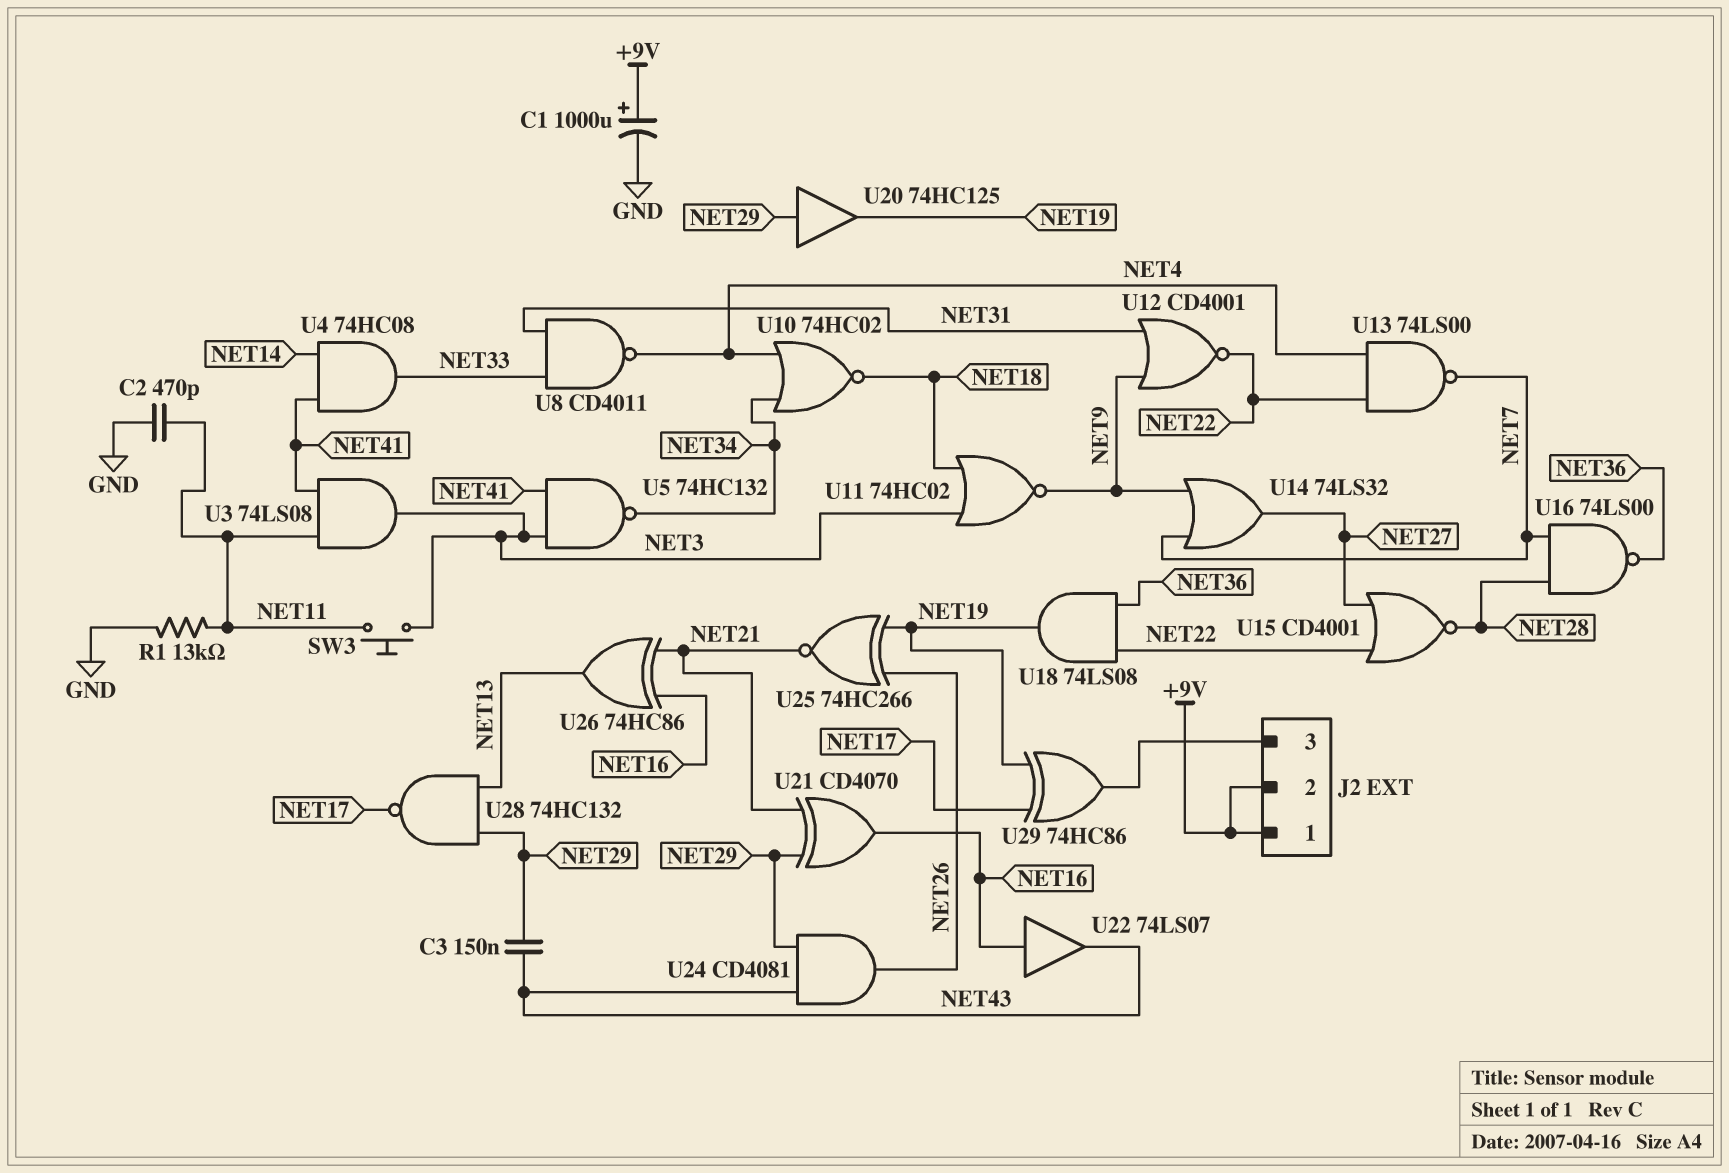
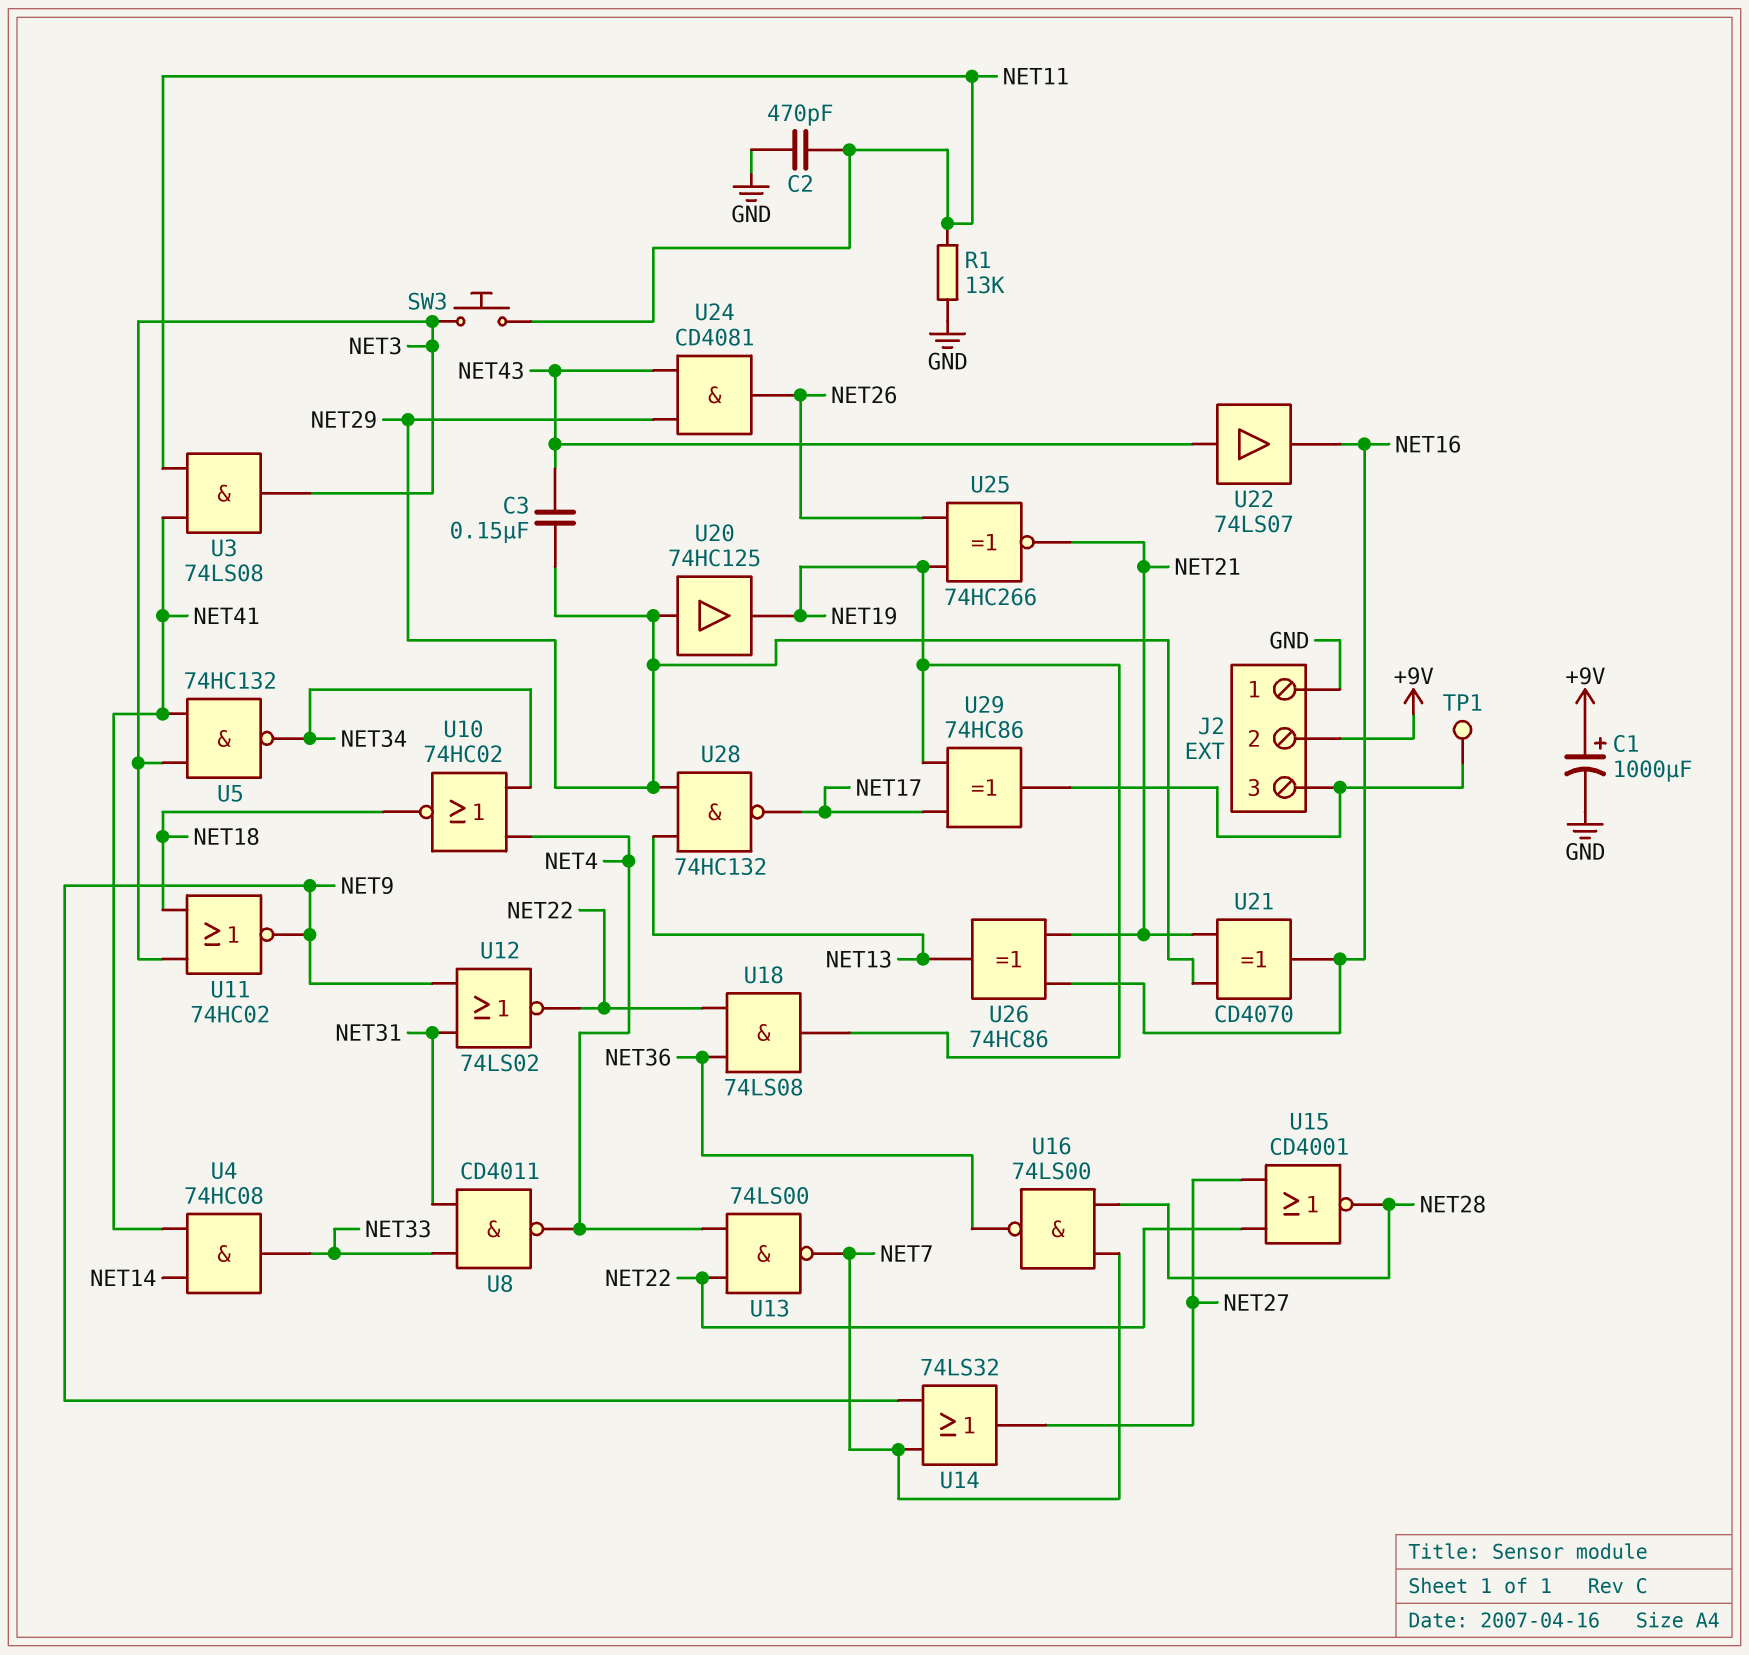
J2 pin 1: +9V -> GND
TP1: none -> test point (J2/3)
U12: NOR CD4001 (in NET9, in NET31, out NET22) -> NOR 74LS02 (in NET9, in NET31, out NET22)
U22: buffer 74LS07 (in NET16, out NET43) -> buffer 74LS07 (in NET43, out NET16)

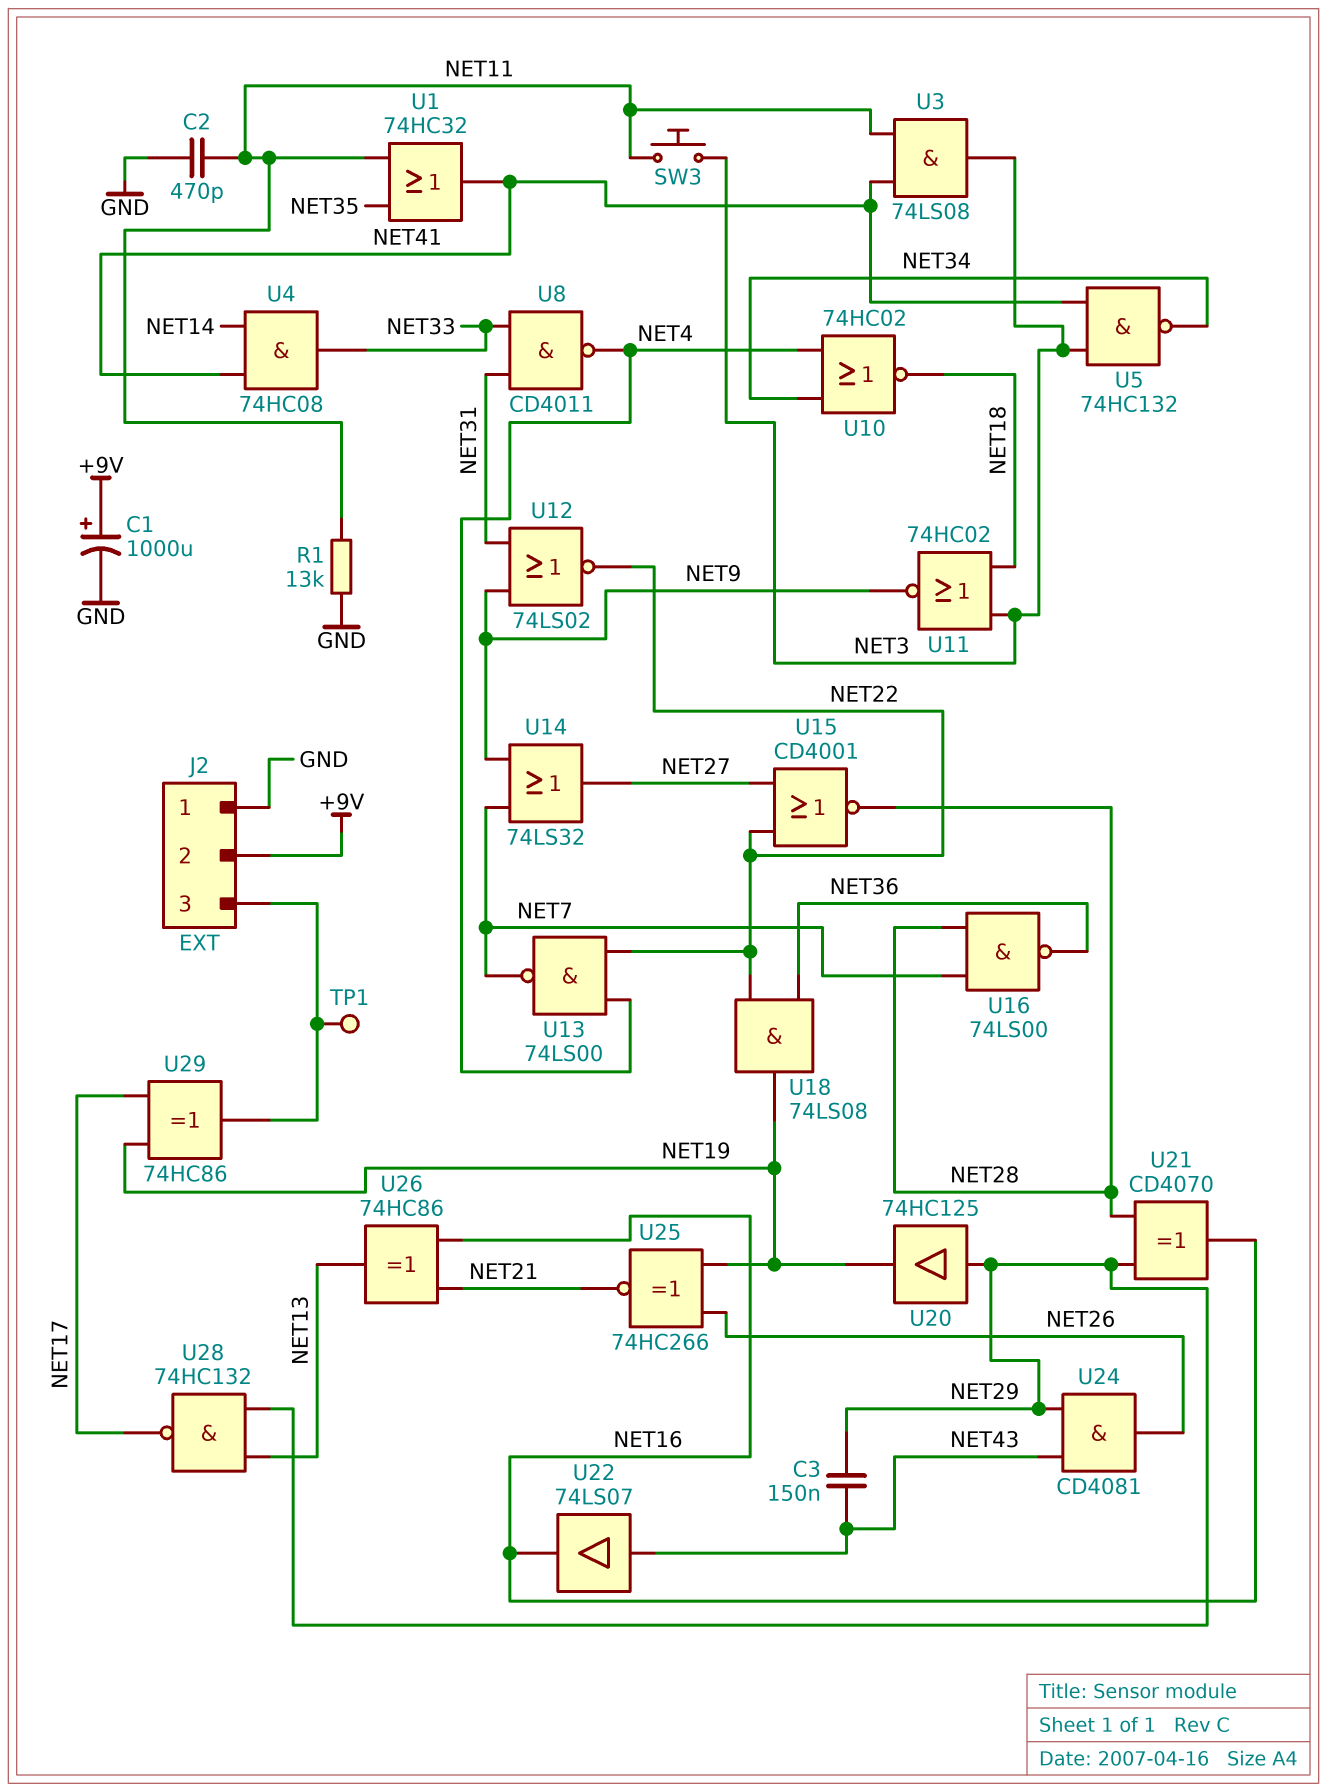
U1: none -> OR 74HC32 (in NET11, in NET35, out NET41)
U21: XOR CD4070 (in NET21, in NET29, out NET16) -> XOR CD4070 (in NET28, in NET29, out NET16)

